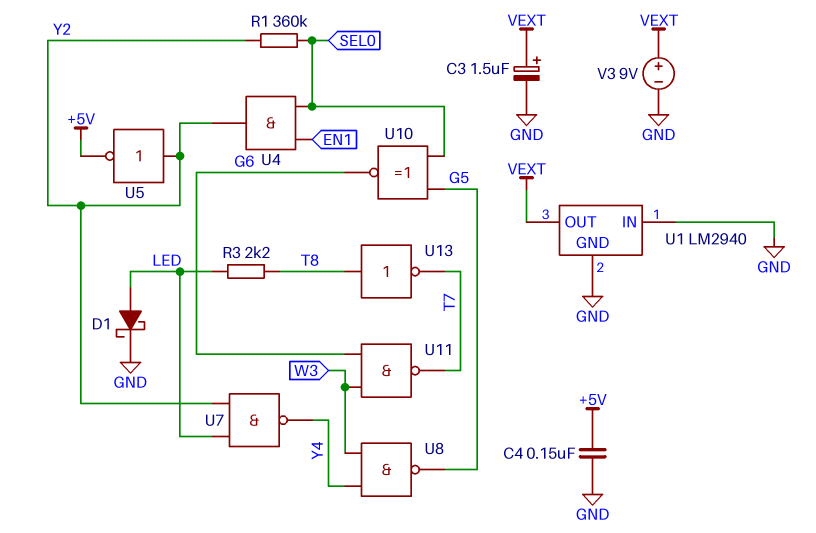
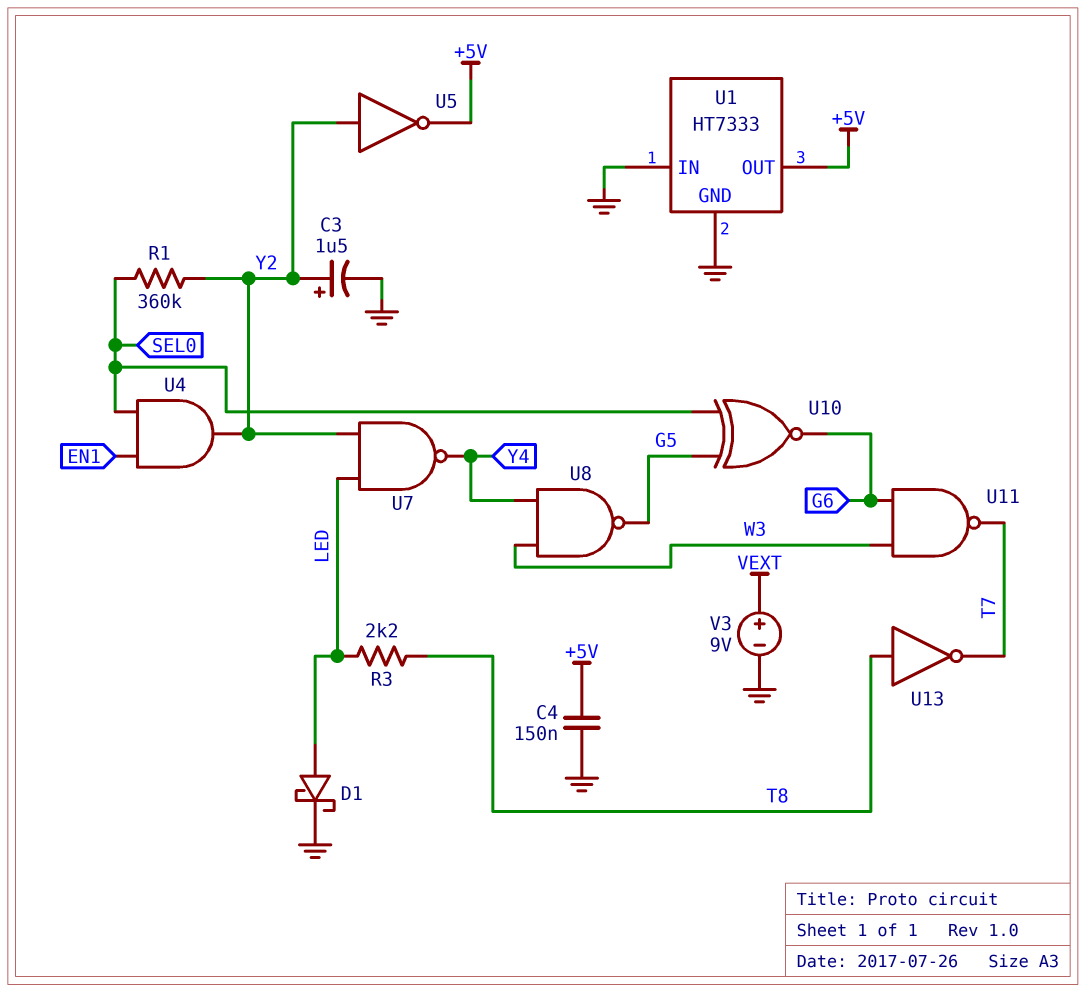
C3: 1.5uF (plus VEXT, minus GND) -> 1.5uF (plus Y2, minus GND)
U1: LM2940 -> HT7333
U1 pin OUT: VEXT -> +5V

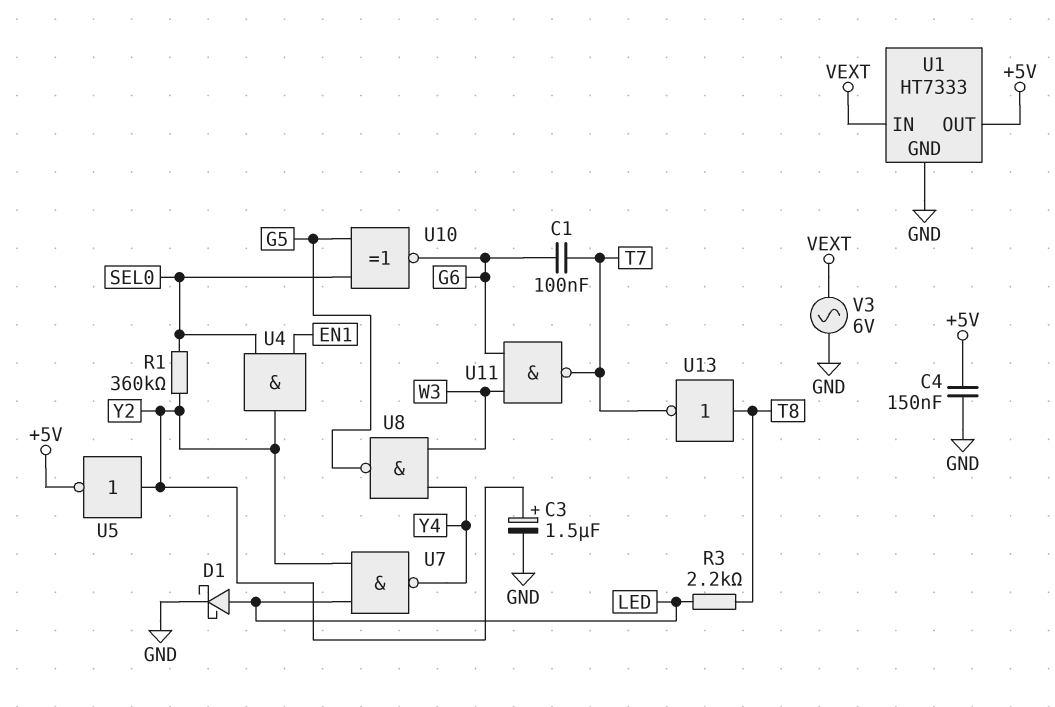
C1: none -> 100nF (G6, T7)
U1 pin IN: GND -> VEXT
V3: 9V (plus VEXT, minus GND) -> AC 6V (GND, VEXT)

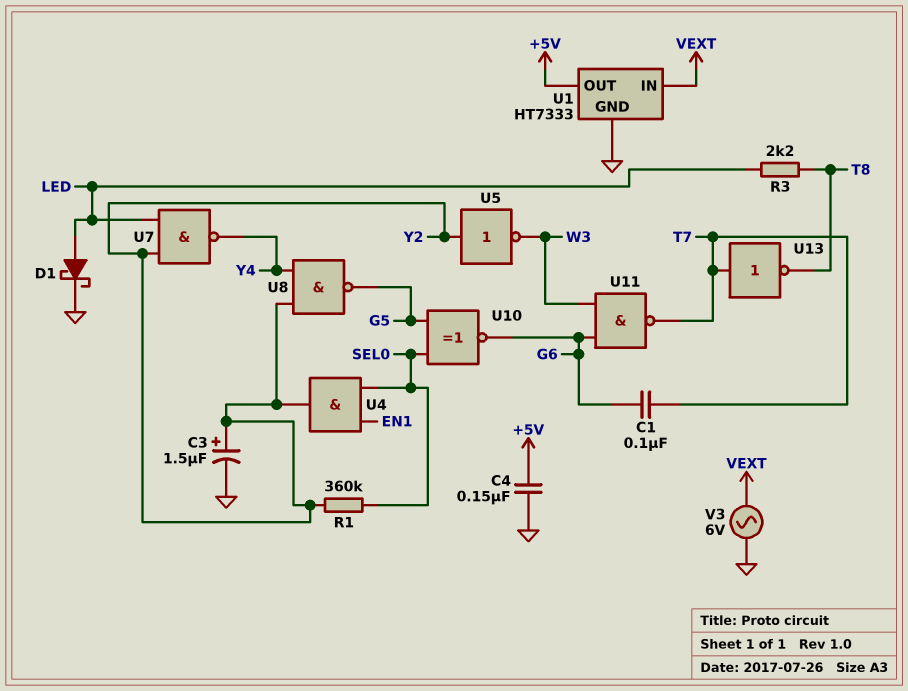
U5: NOT (in Y2, out +5V) -> NOT (in Y2, out W3)
U8: NAND (in W3, in Y4, out G5) -> NAND (in Y2, in Y4, out G5)
U13: NOT (in T8, out T7) -> NOT (in T7, out T8)

